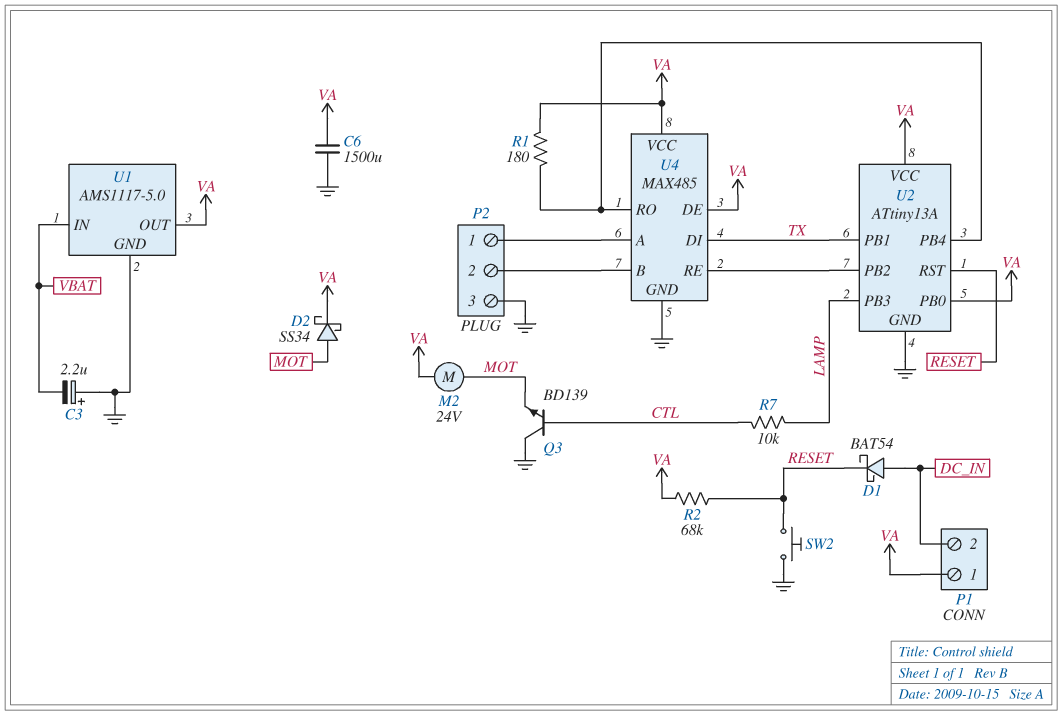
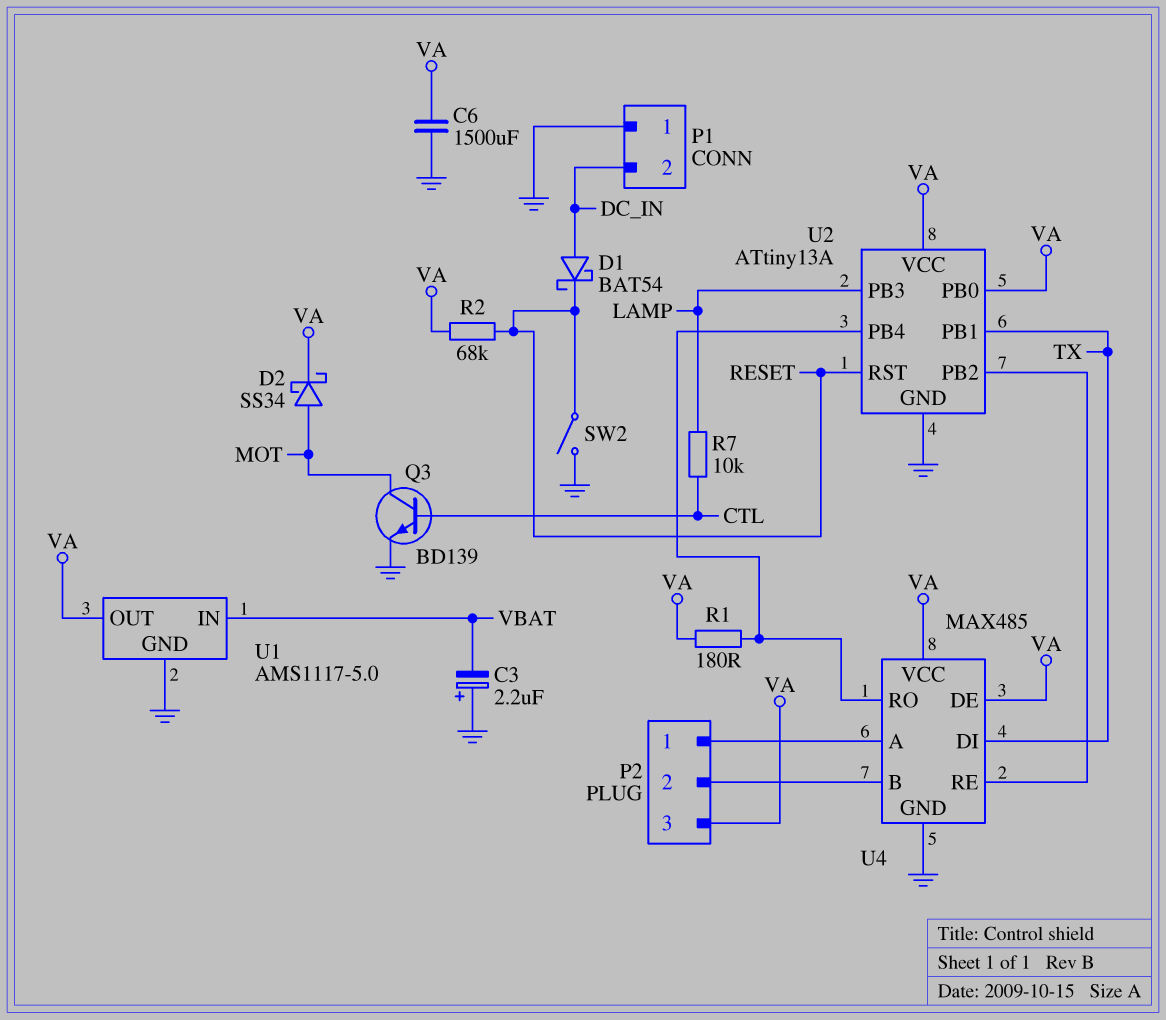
M2: motor 24V (MOT, VA) -> none
P1 pin 1: VA -> GND
P2 pin 3: GND -> VA
Q3: NPN BD139 (B CTL, C GND, E MOT) -> NPN BD139 (B CTL, C MOT, E GND)
SW2: button (GND, RESET) -> switch (GND, RESET)

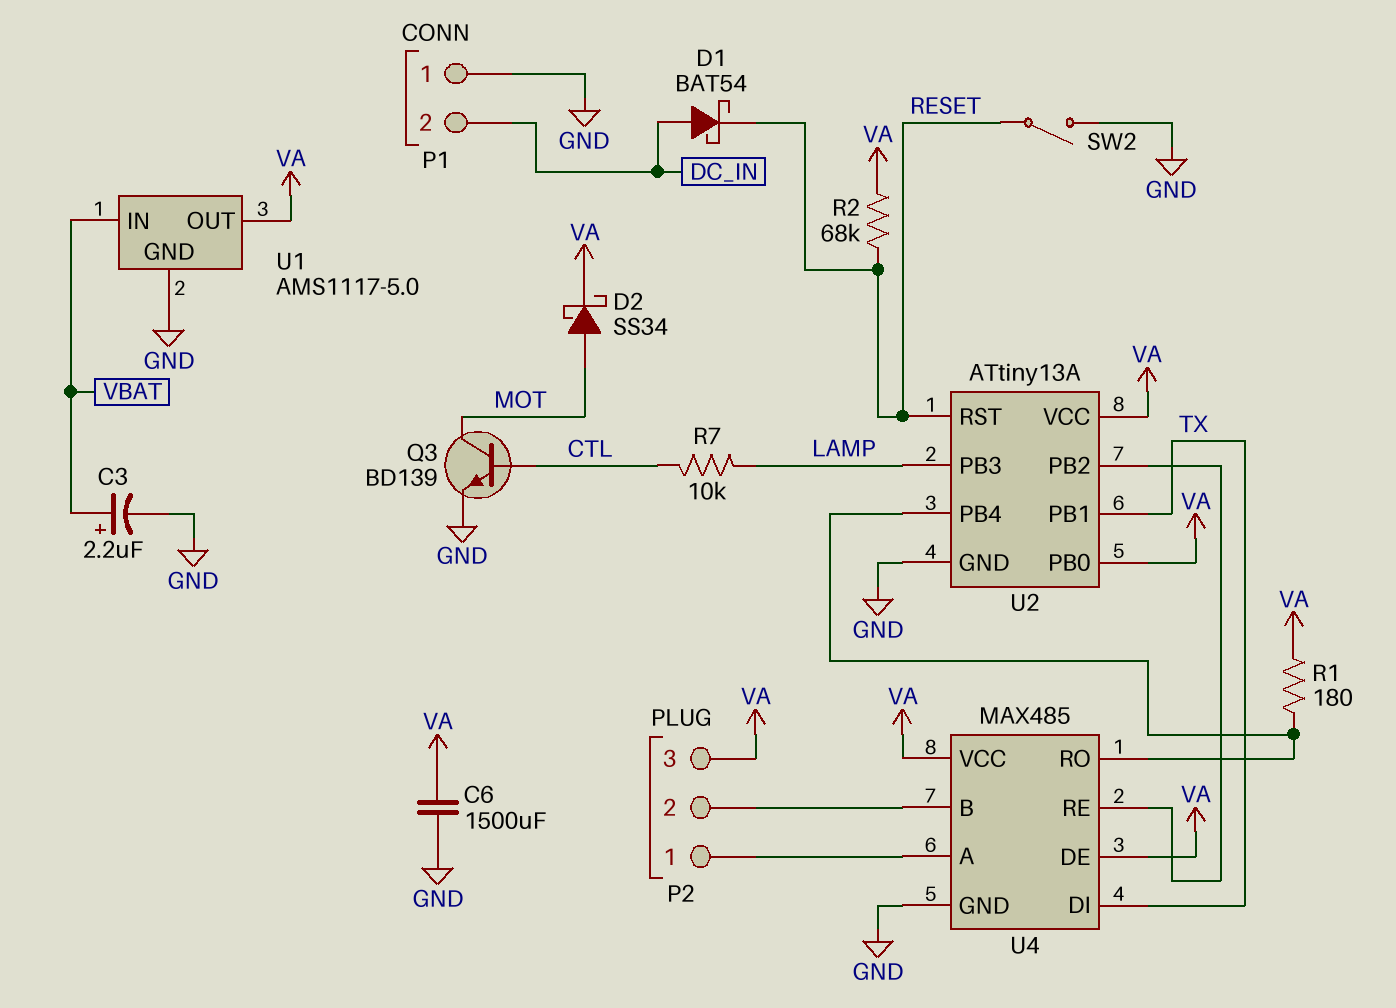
C3: 2.2uF (plus GND, minus VBAT) -> 2.2uF (plus VBAT, minus GND)

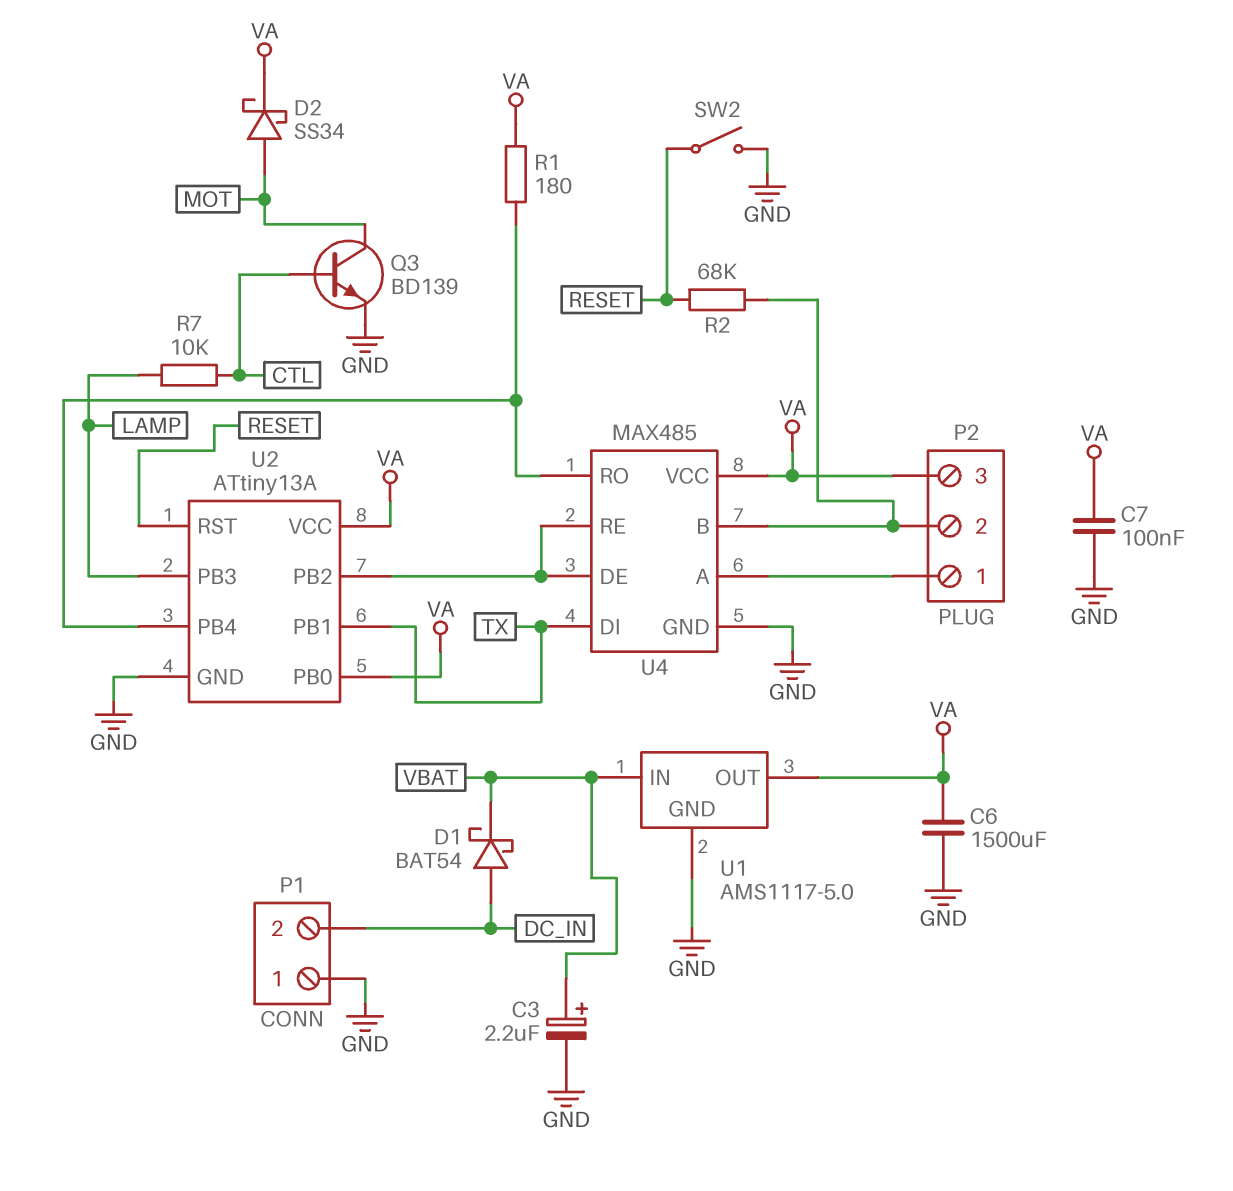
C7: none -> 100nF (GND, VA)
D1: schottky BAT54 (A DC_IN, K RESET) -> schottky BAT54 (A DC_IN, K VBAT)
R2: 68k (RESET, VA) -> 68k (P2/2, RESET)
U4 pin DE: VA -> U2/PB2

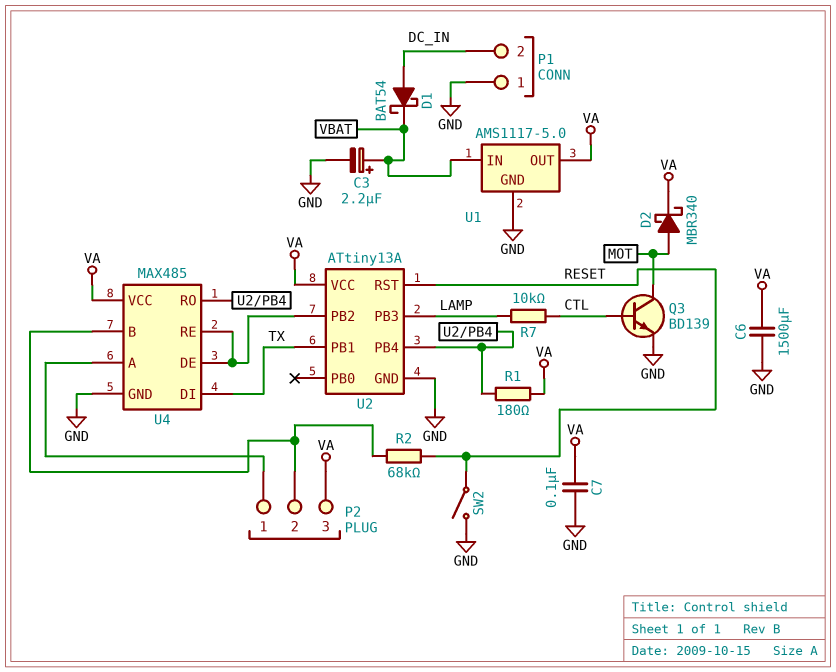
D2: schottky SS34 (A MOT, K VA) -> schottky MBR340 (A MOT, K VA)
U2 pin PB0: VA -> none

